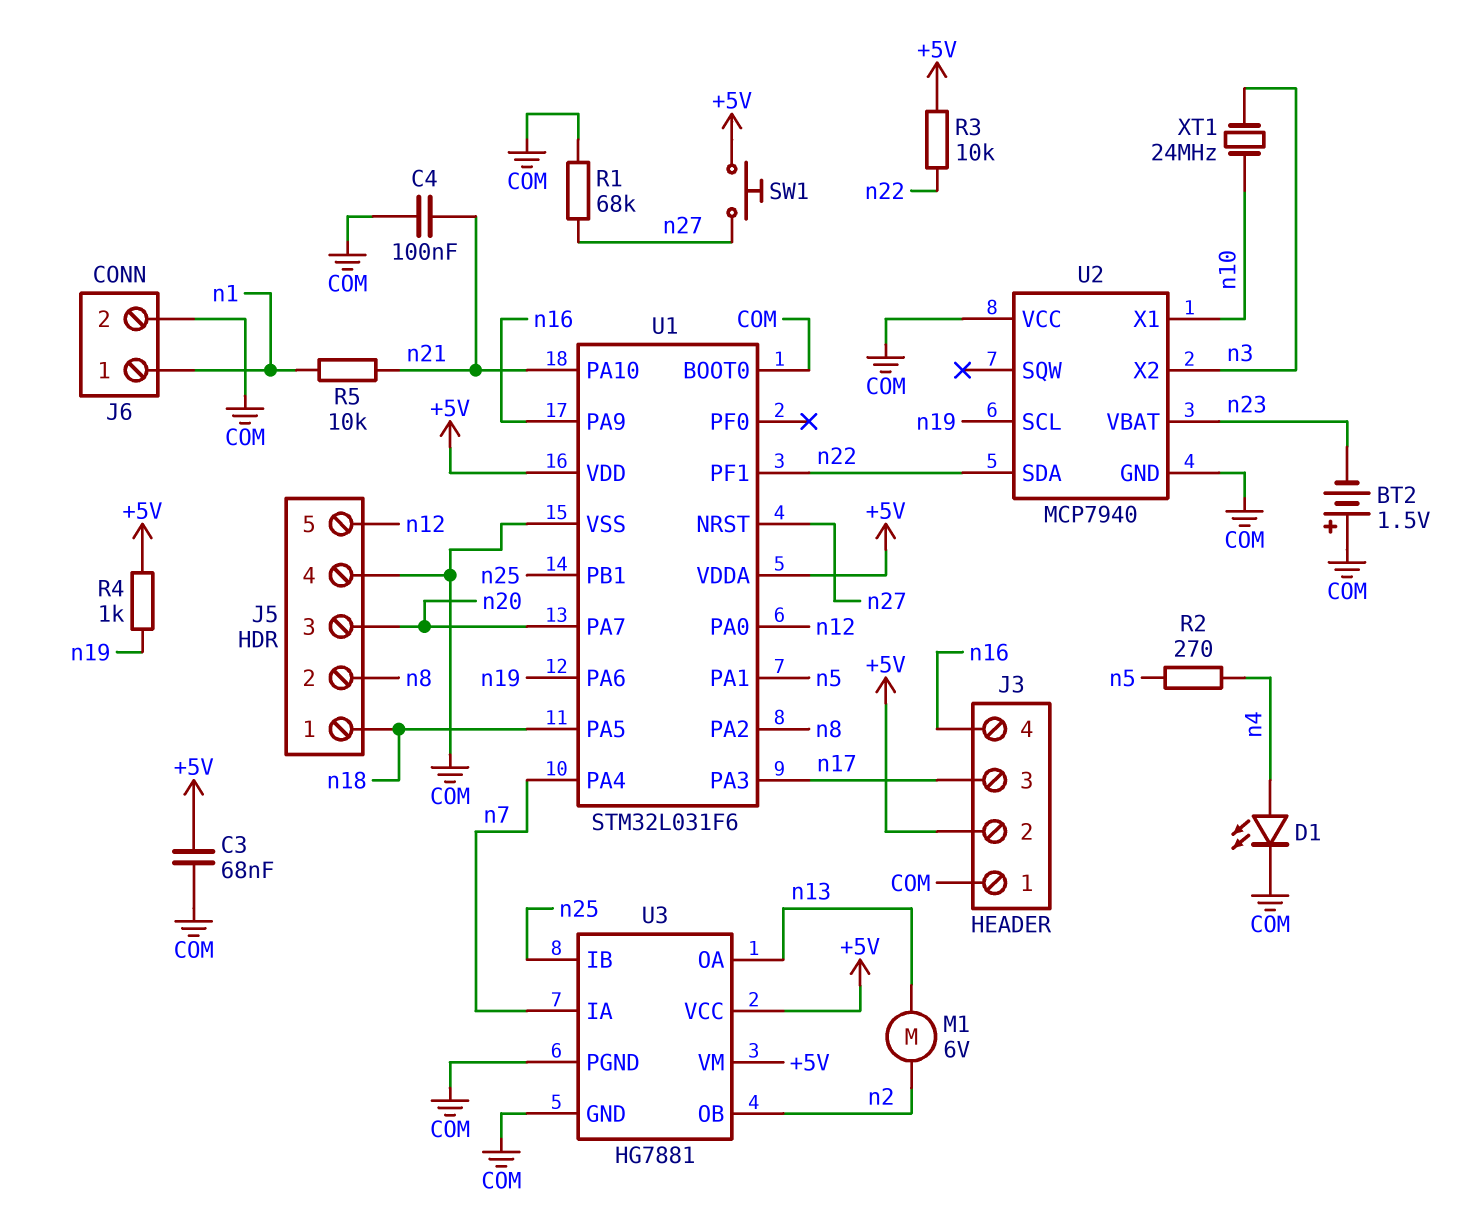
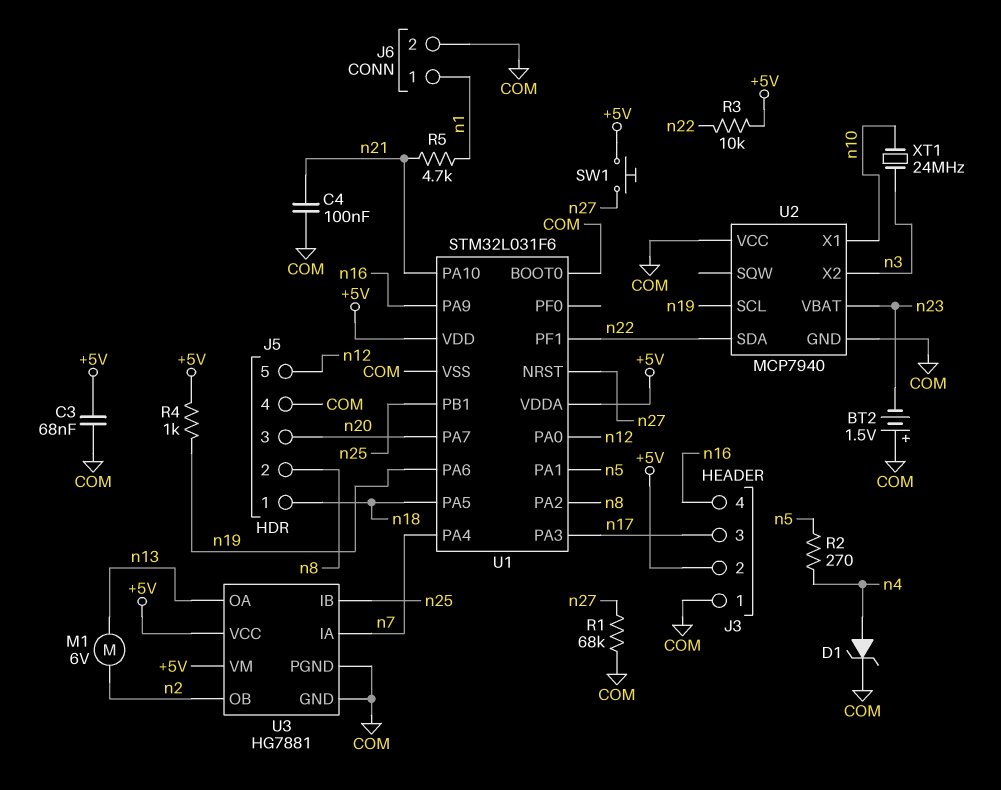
D1: LED (A n4, K COM) -> zener (A n4, K COM)
R5: 10k (n1, n21) -> 4.7k (n1, n21)

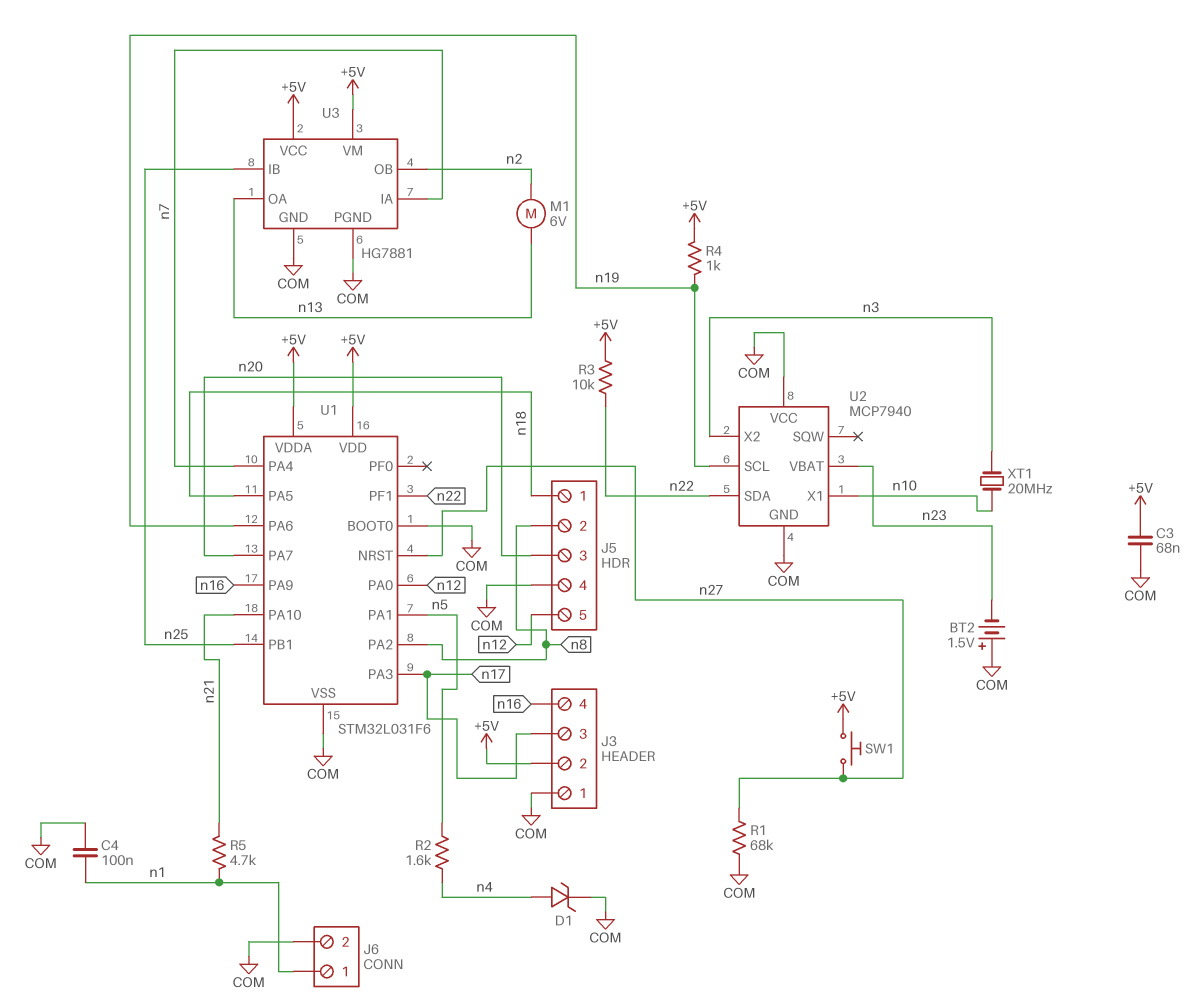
C4: 100nF (COM, n21) -> 100nF (COM, n1)
R2: 270 (n4, n5) -> 1.6k (n4, n5)
XT1: 24MHz (n3, n10) -> 20MHz (n3, n10)

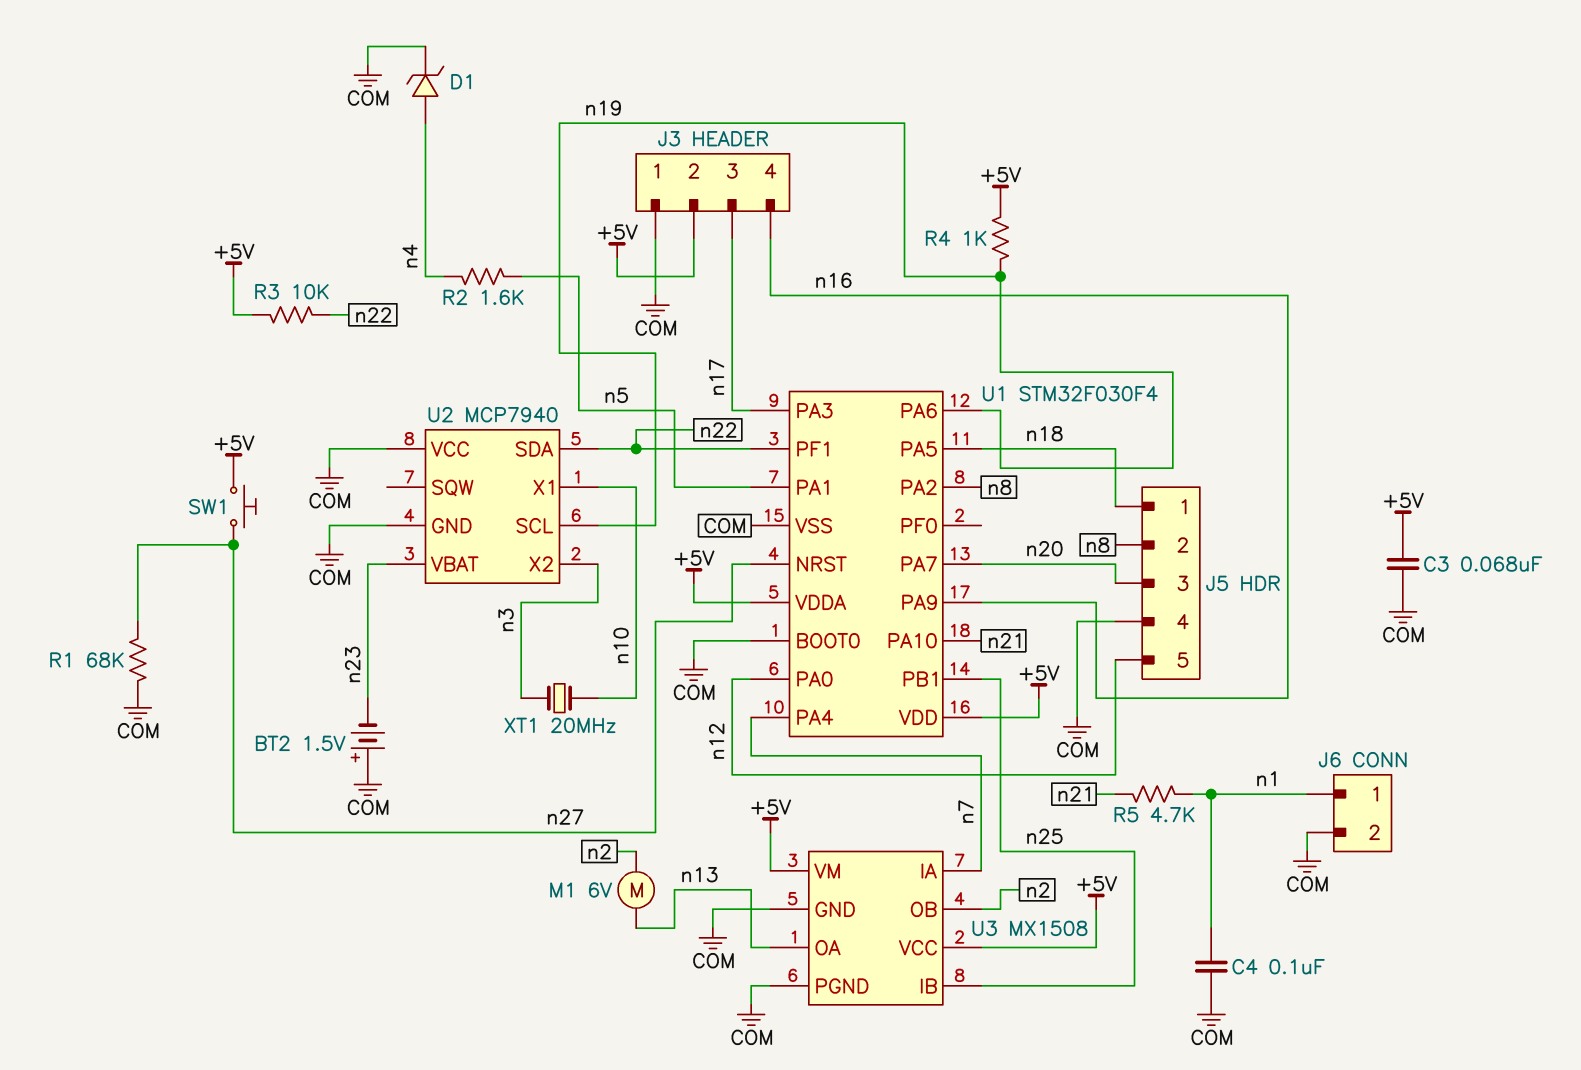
U1: STM32L031F6 -> STM32F030F4
U3: HG7881 -> MX1508

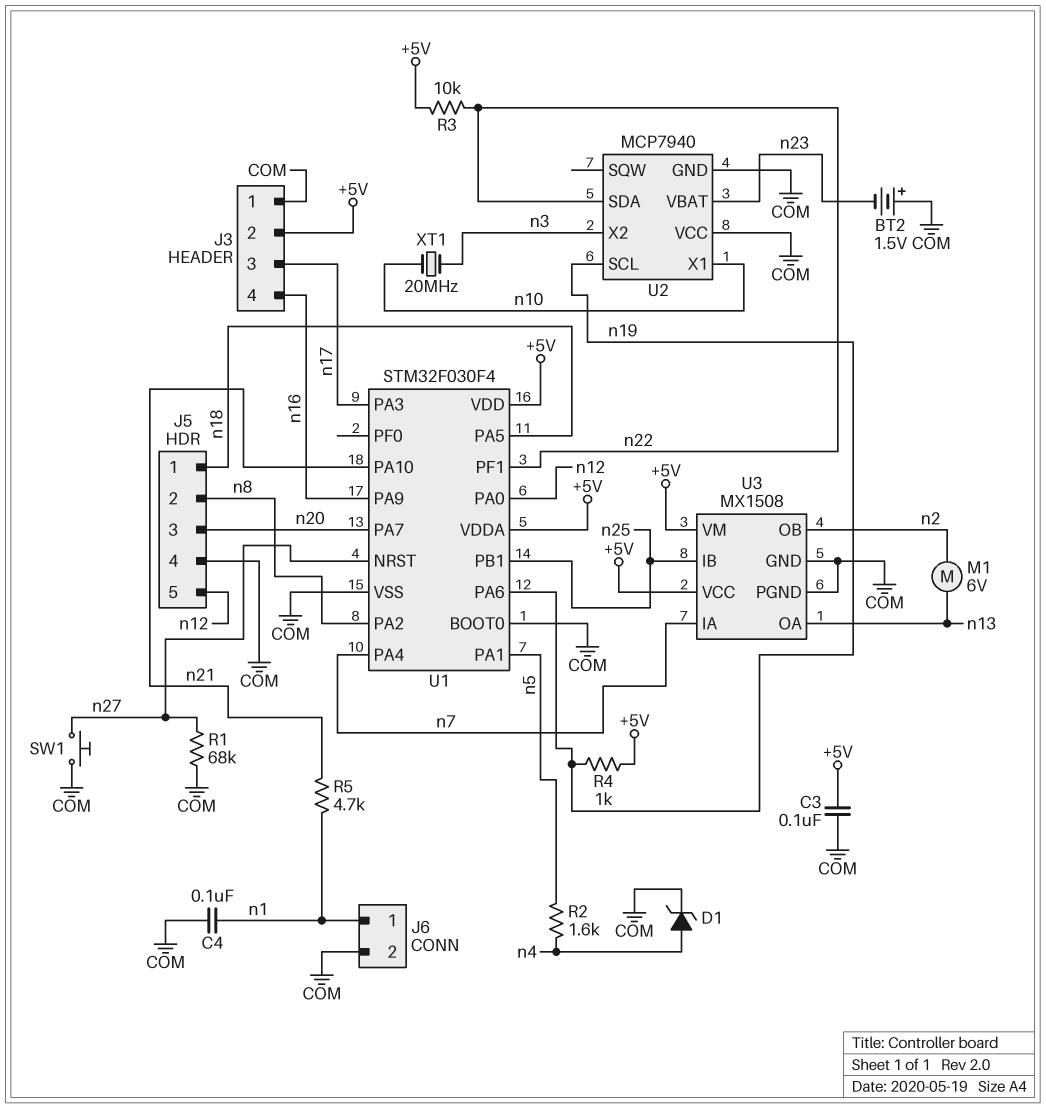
C3: 68nF (+5V, COM) -> 100nF (+5V, COM)
SW1: button (+5V, n27) -> button (COM, n27)

